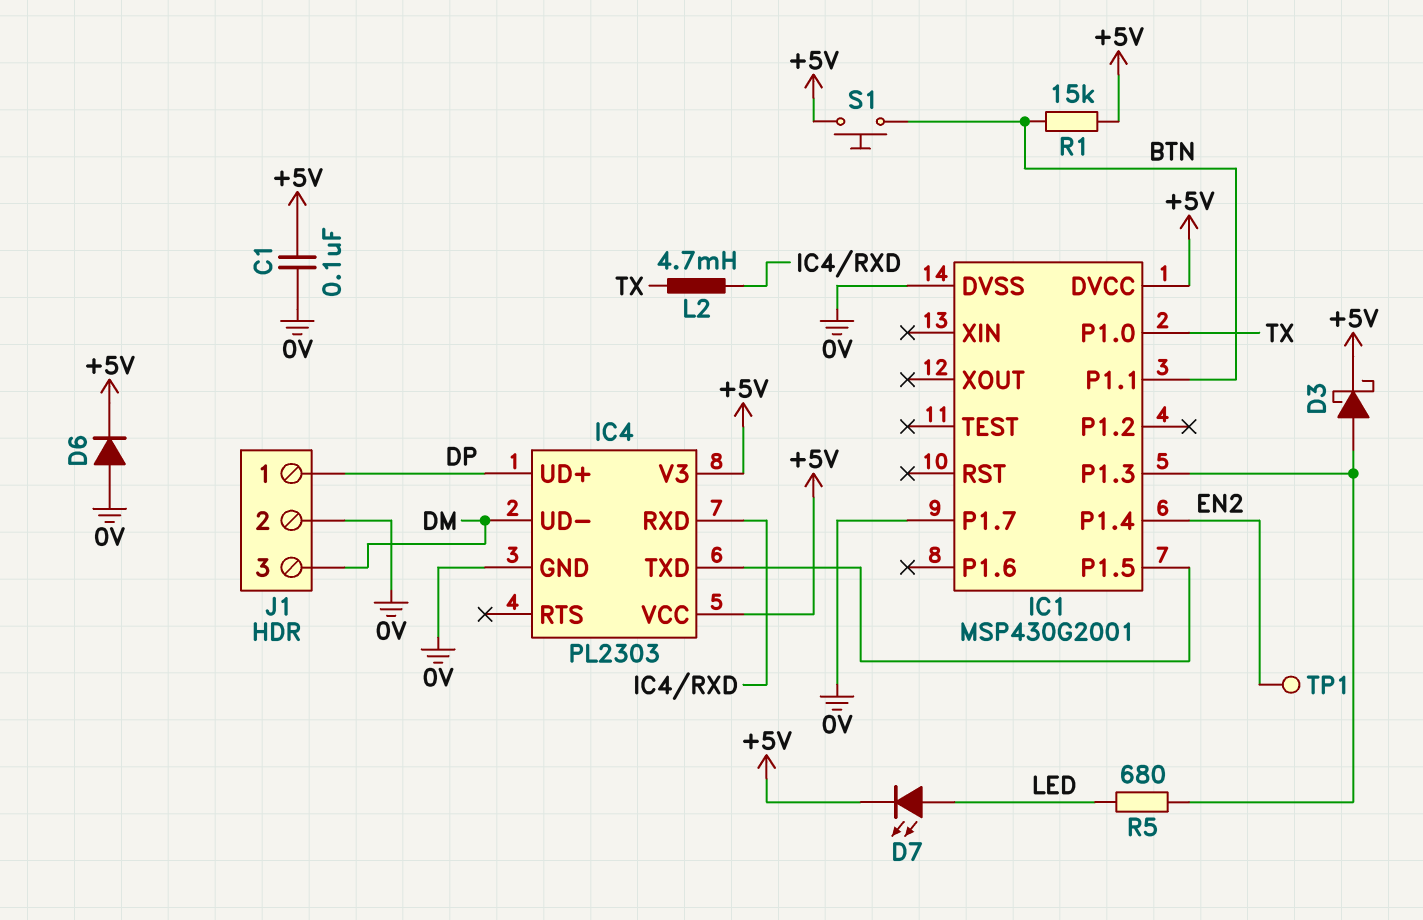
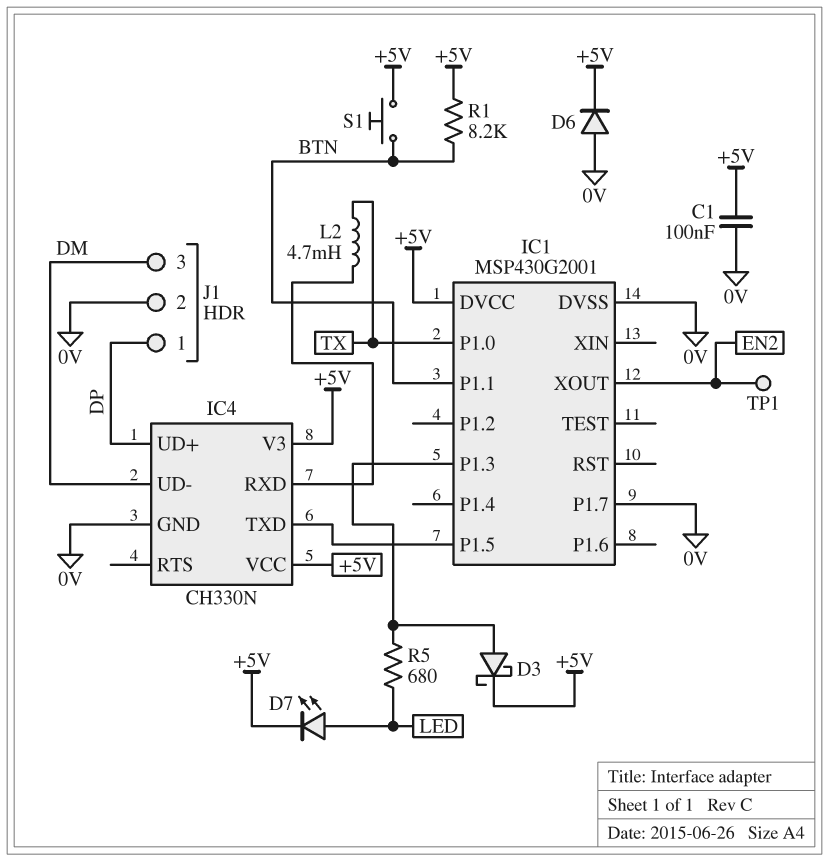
IC1 pin P1.4: EN2 -> none
IC1 pin XOUT: none -> EN2
IC4: PL2303 -> CH330N
R1: 15k (+5V, BTN) -> 8.2k (+5V, BTN)

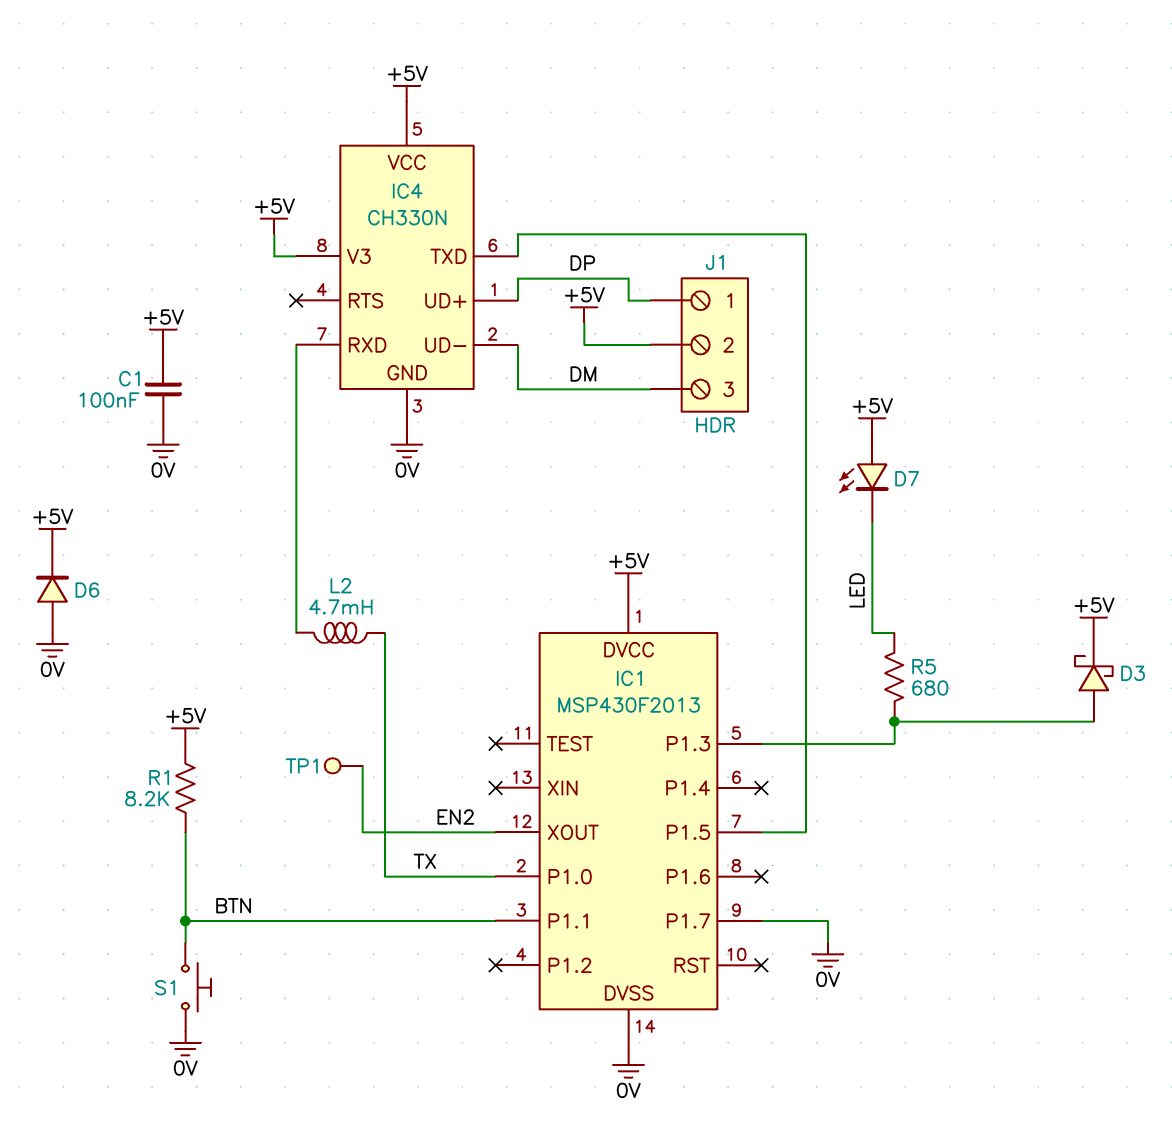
D7: LED (A LED, K +5V) -> LED (A +5V, K LED)
IC1: MSP430G2001 -> MSP430F2013
J1 pin 2: 0V -> +5V
S1: button (+5V, BTN) -> button (0V, BTN)

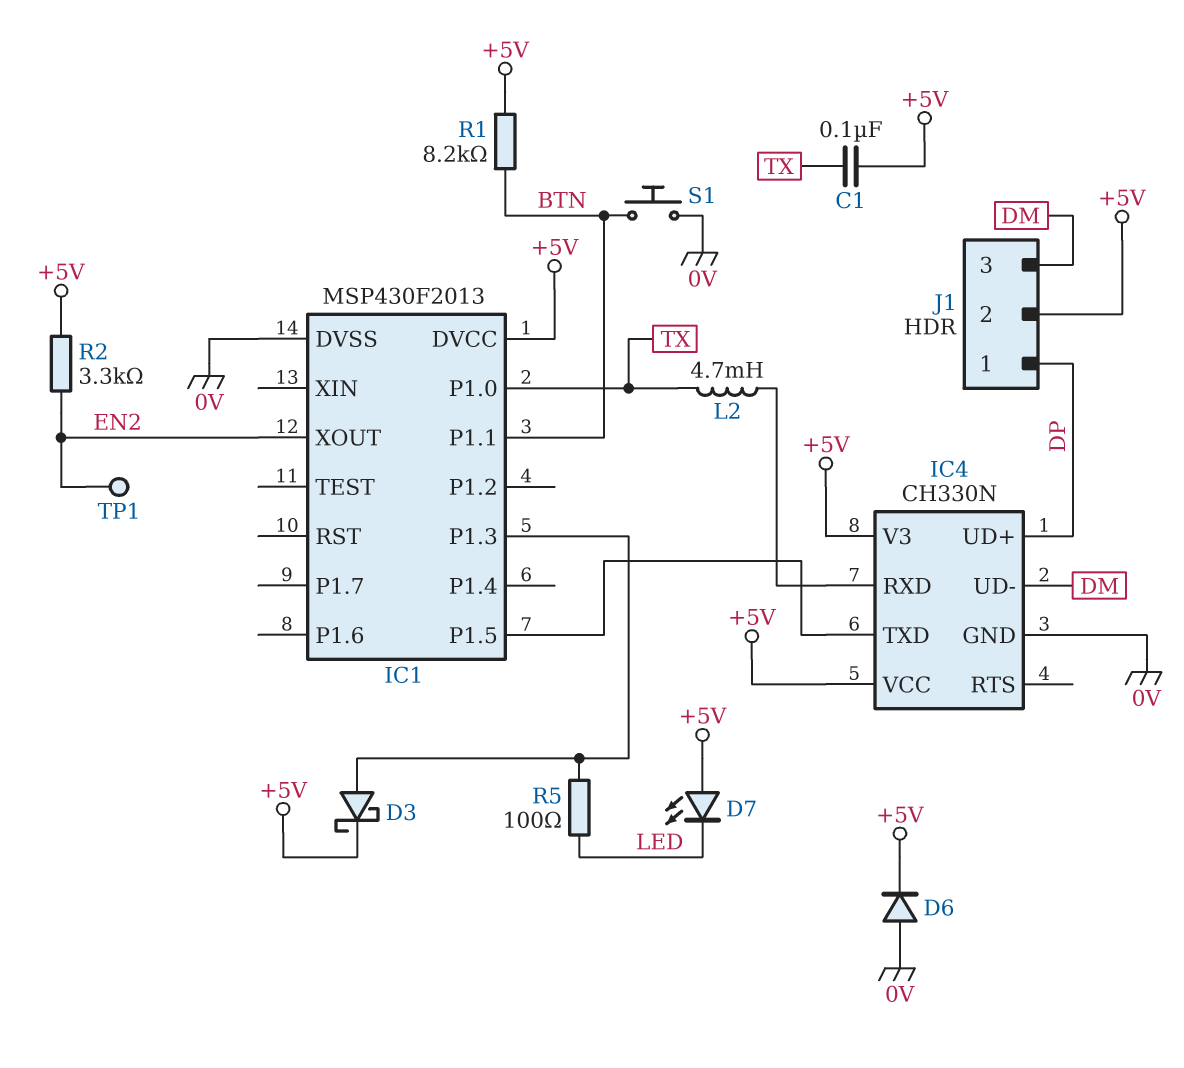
C1: 100nF (+5V, 0V) -> 100nF (+5V, TX)
IC1 pin P1.7: 0V -> none
R2: none -> 3.3k (+5V, EN2)
R5: 680 (IC1/P1.3, LED) -> 100 (IC1/P1.3, LED)

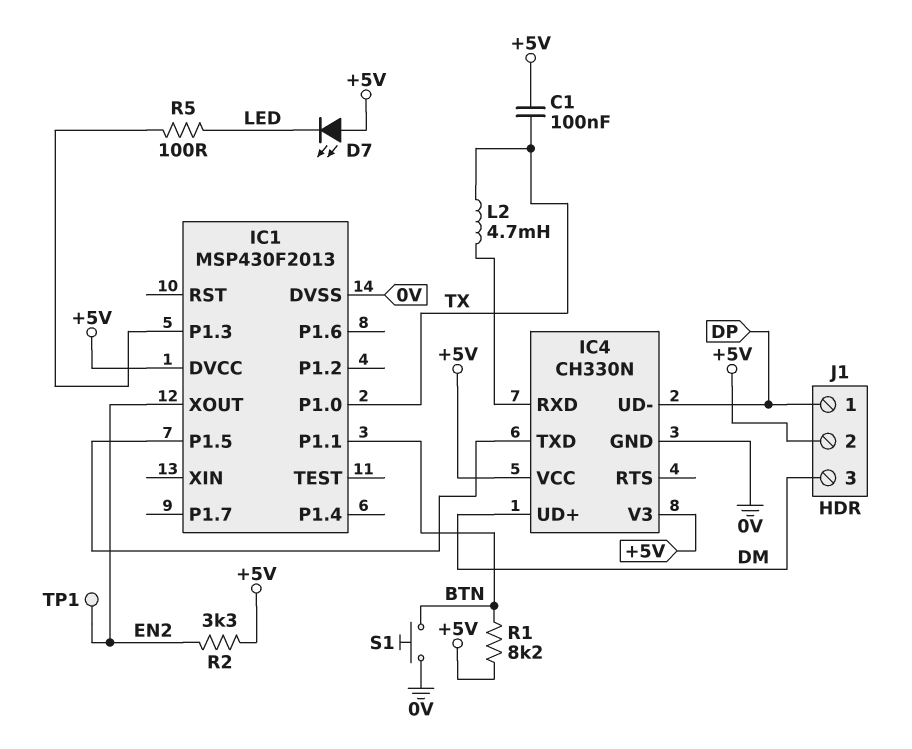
D3: schottky (A IC1/P1.3, K +5V) -> none
D6: diode (A 0V, K +5V) -> none
IC4 pin UD+: DP -> DM
IC4 pin UD-: DM -> DP

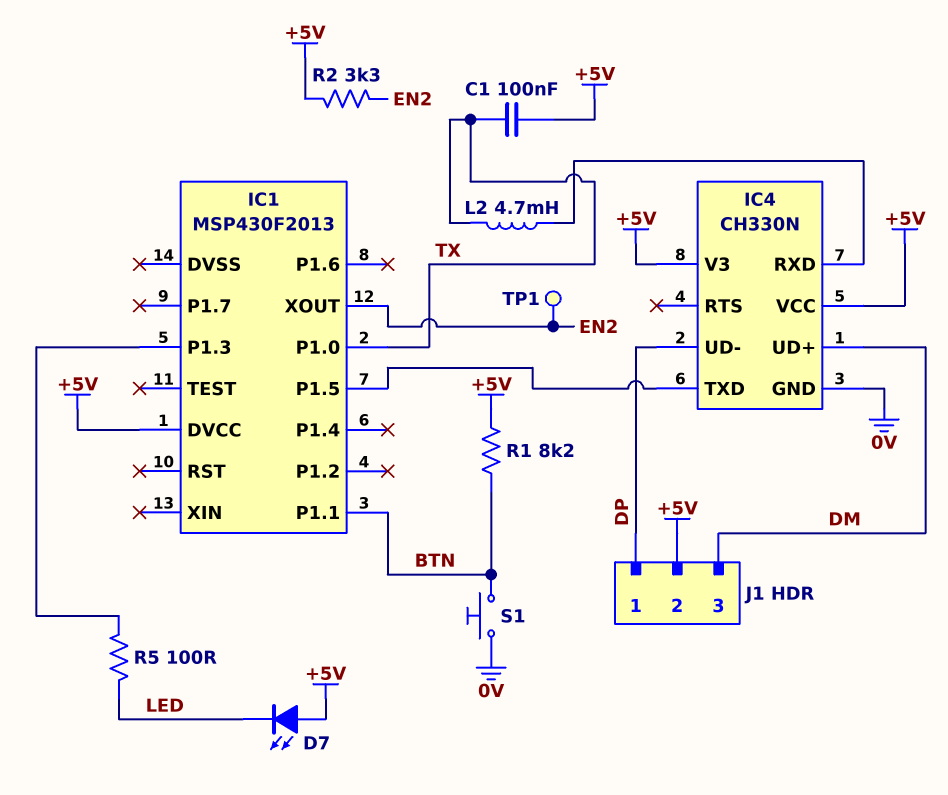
IC1 pin DVSS: 0V -> none

